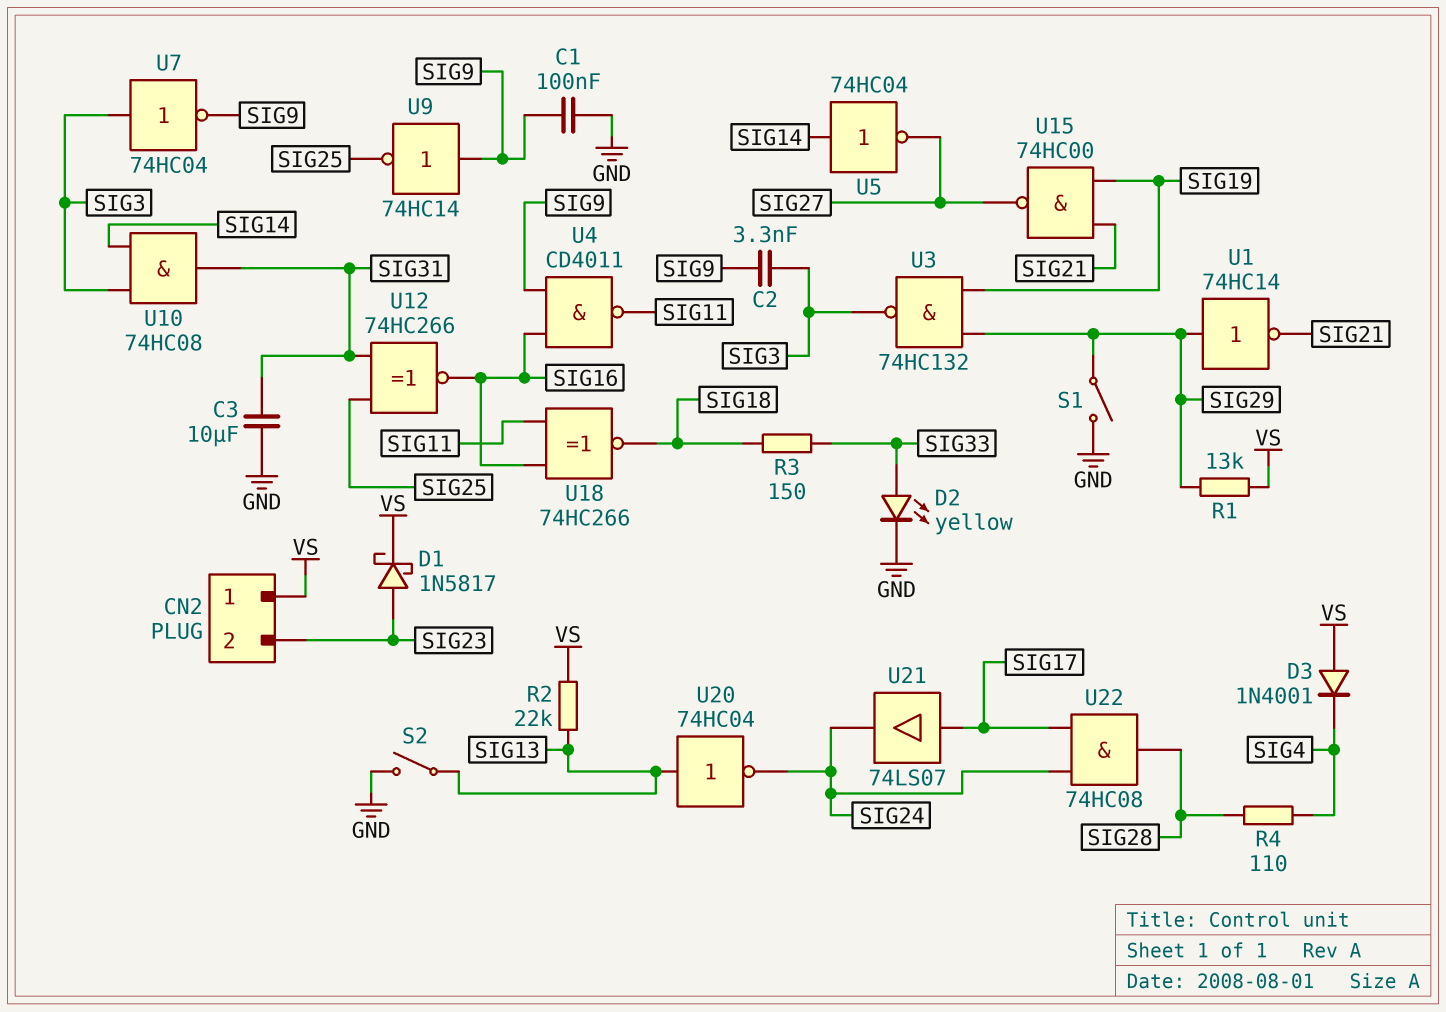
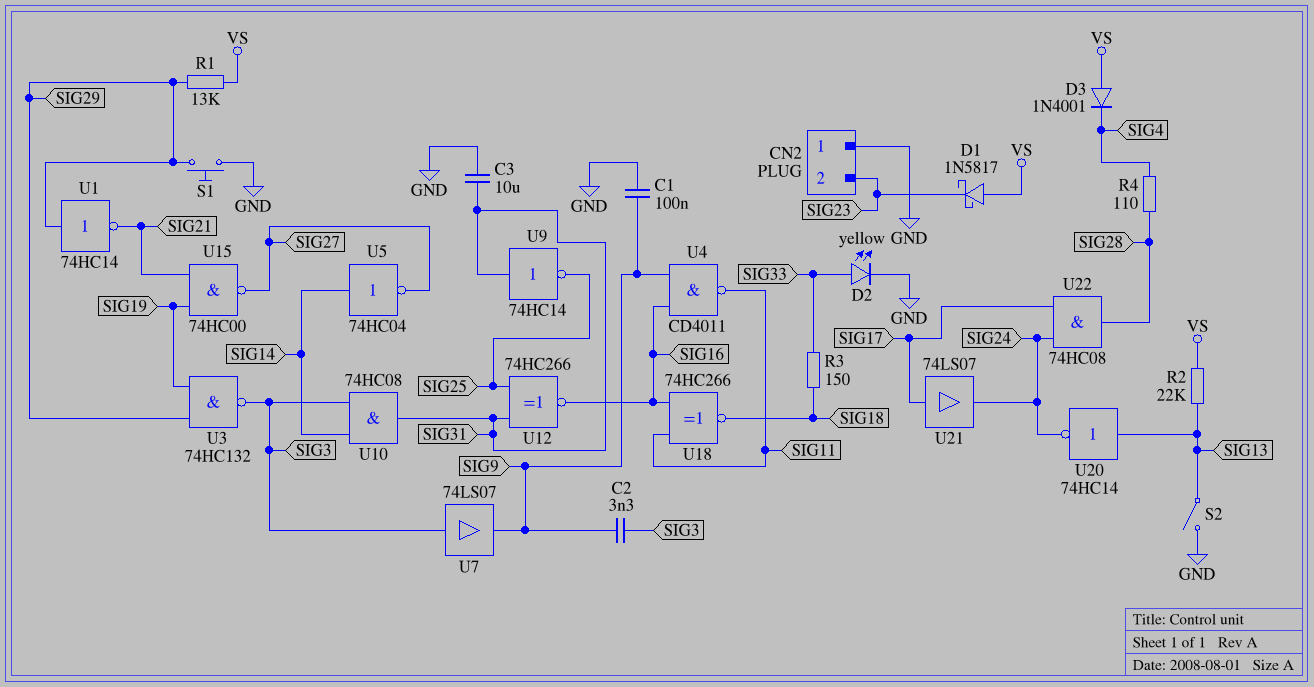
CN2 pin 1: VS -> GND
D1: schottky 1N5817 (A SIG23, K VS) -> schottky 1N5817 (A VS, K SIG23)
S1: switch (GND, SIG29) -> button (GND, SIG29)
U7: NOT 74HC04 (in SIG3, out SIG9) -> buffer 74LS07 (in SIG3, out SIG9)
U9: NOT 74HC14 (in SIG9, out SIG25) -> NOT 74HC14 (in SIG31, out SIG25)
U20: NOT 74HC04 (in SIG13, out SIG24) -> NOT 74HC14 (in SIG13, out SIG24)

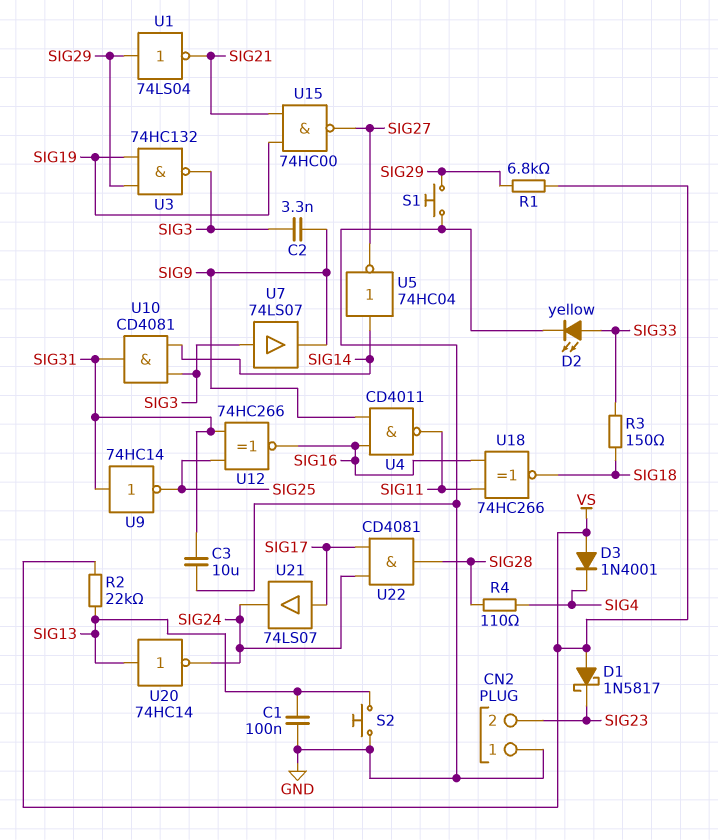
C1: 100nF (GND, SIG9) -> 100nF (GND, SIG13)
R1: 13k (SIG29, VS) -> 6.8k (SIG29, VS)
S2: switch (GND, SIG13) -> button (GND, SIG13)
U1: NOT 74HC14 (in SIG29, out SIG21) -> NOT 74LS04 (in SIG29, out SIG21)
U10: AND 74HC08 (in SIG3, in SIG14, out SIG31) -> AND CD4081 (in SIG3, in SIG14, out SIG31)
U22: AND 74HC08 (in SIG17, in SIG24, out SIG28) -> AND CD4081 (in SIG17, in SIG24, out SIG28)

